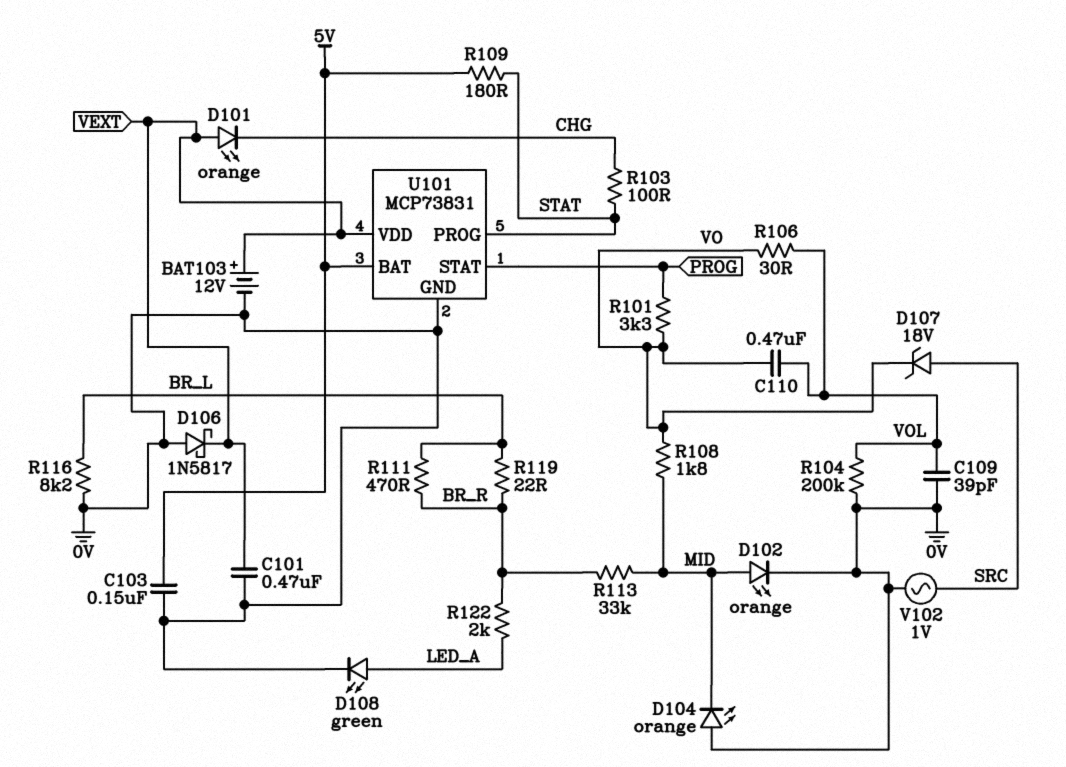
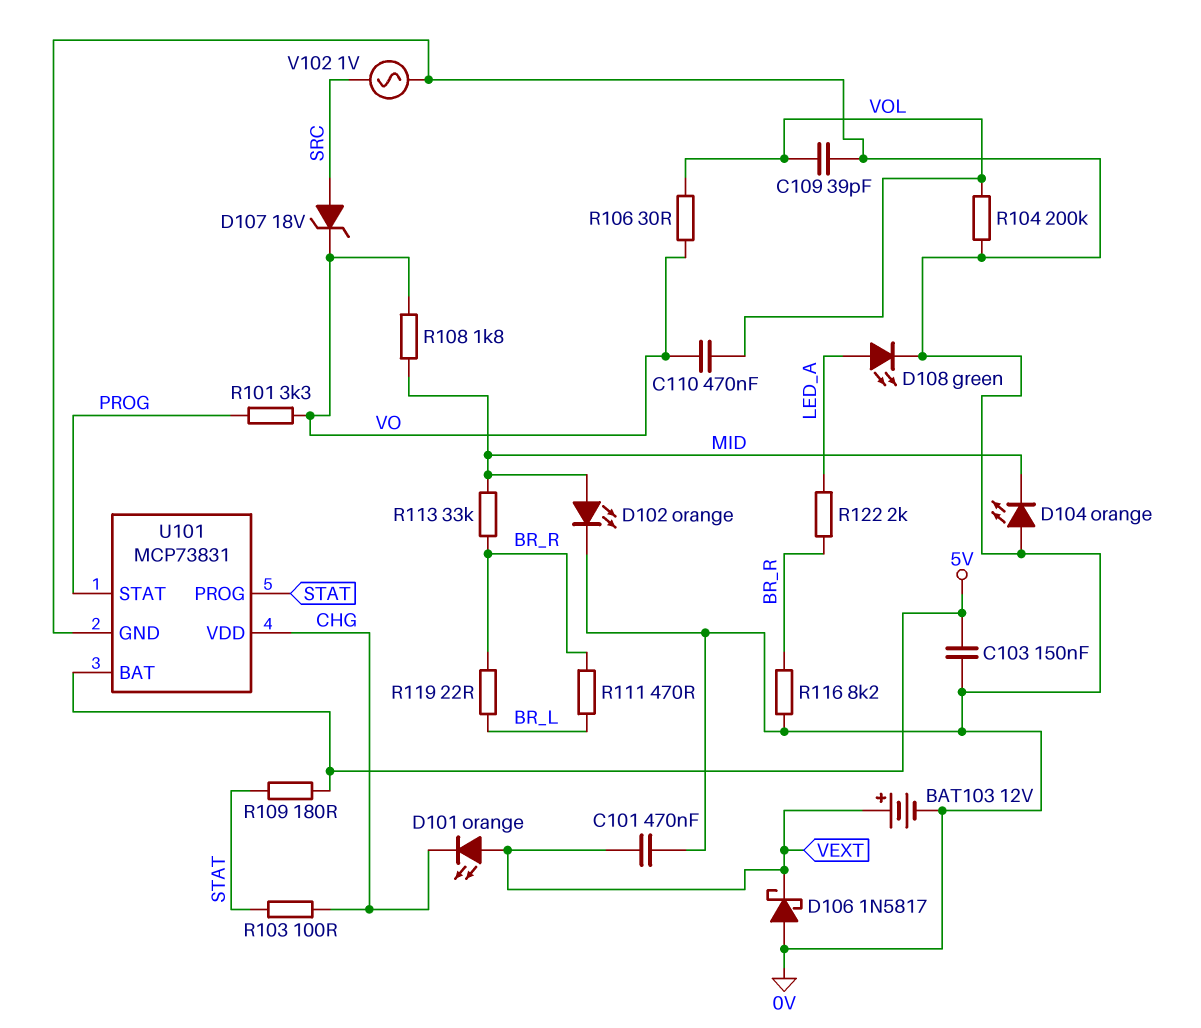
R116: 8.2k (0V, BR_L) -> 8.2k (0V, BR_R)
U101 pin VDD: VEXT -> CHG

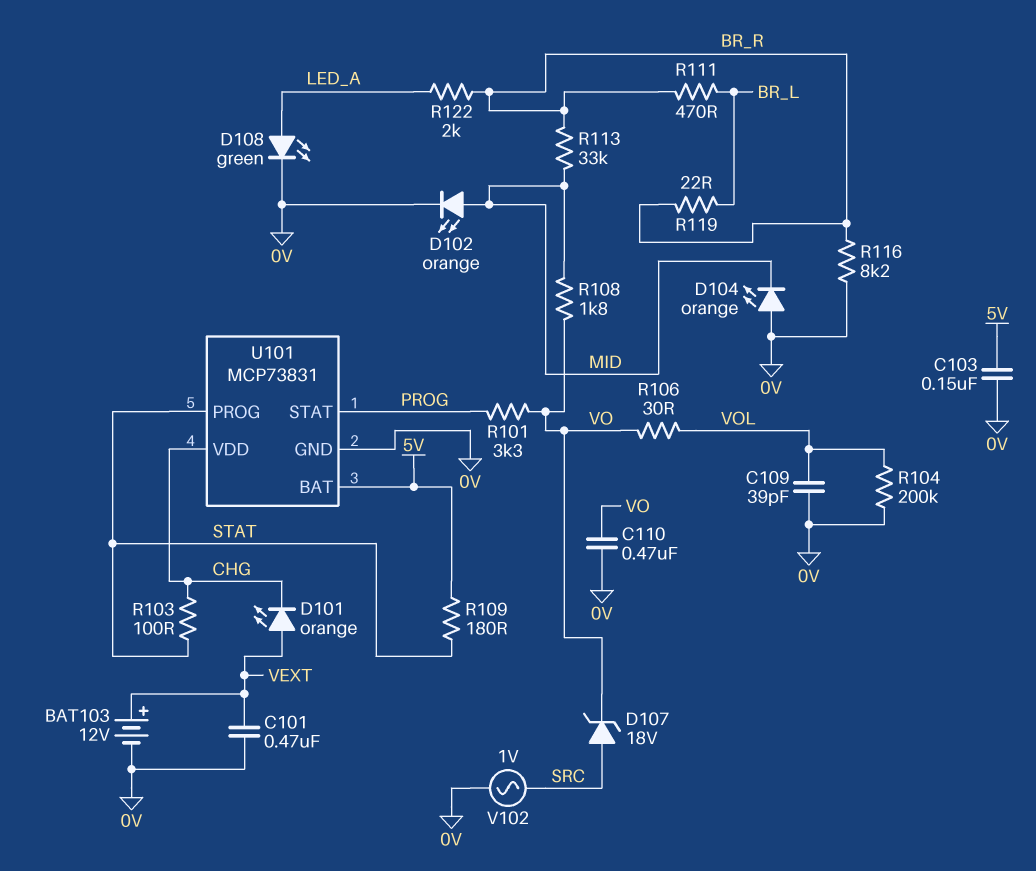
C110: 470nF (VO, VOL) -> 470nF (0V, VO)
D106: schottky 1N5817 (A 0V, K VEXT) -> none

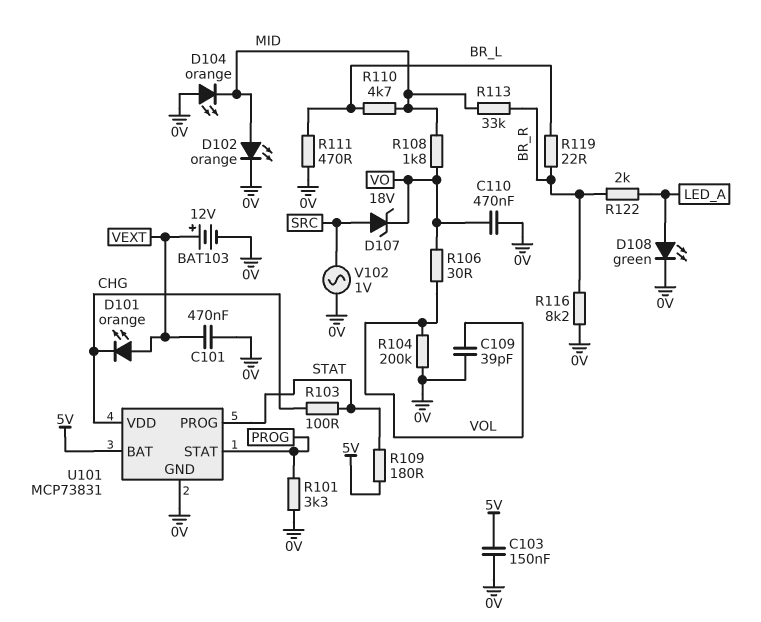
R101: 3.3k (PROG, VO) -> 3.3k (0V, PROG)
R110: none -> 4.7k (BR_L, MID)
R111: 470 (BR_L, BR_R) -> 470 (0V, BR_L)

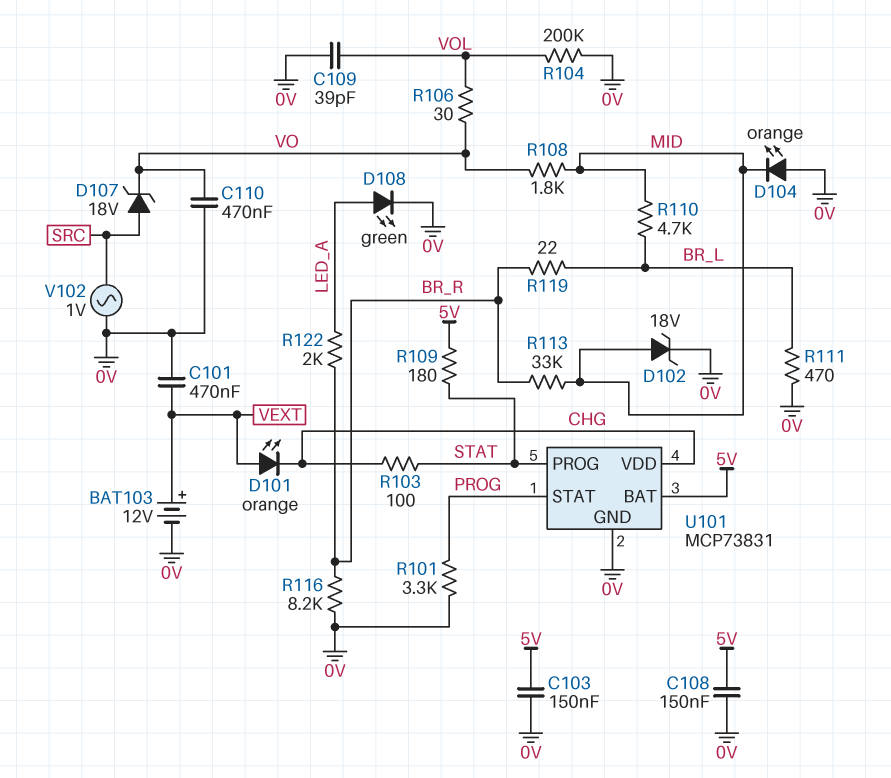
C108: none -> 150nF (0V, 5V)
D102: LED orange (A MID, K 0V) -> zener 18V (A MID, K 0V)

